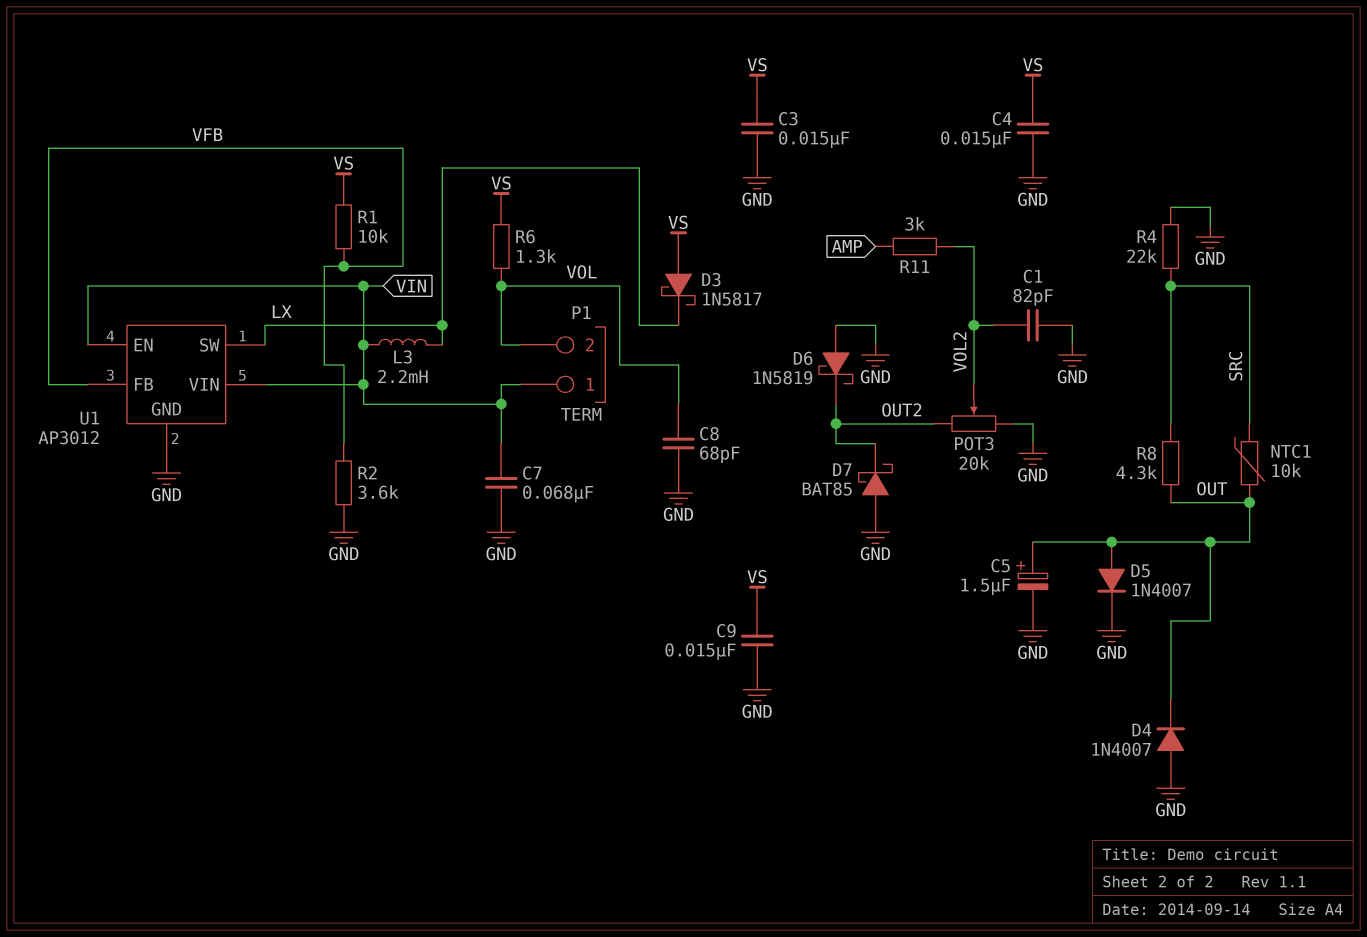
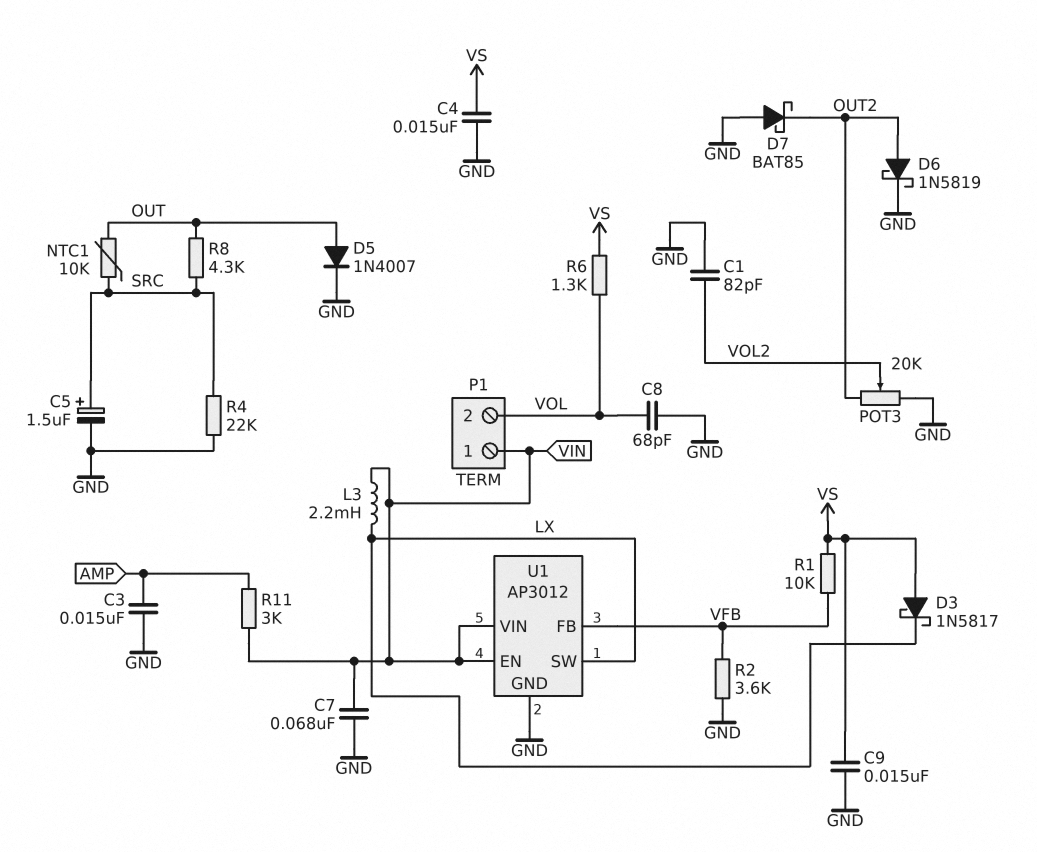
C3: 15nF (GND, VS) -> 15nF (AMP, GND)
C5: 1.5uF (plus OUT, minus GND) -> 1.5uF (plus SRC, minus GND)
D4: diode 1N4007 (A GND, K OUT) -> none
D6: schottky 1N5819 (A GND, K OUT2) -> schottky 1N5819 (A OUT2, K GND)
R11: 3k (AMP, VOL2) -> 3k (AMP, VIN)

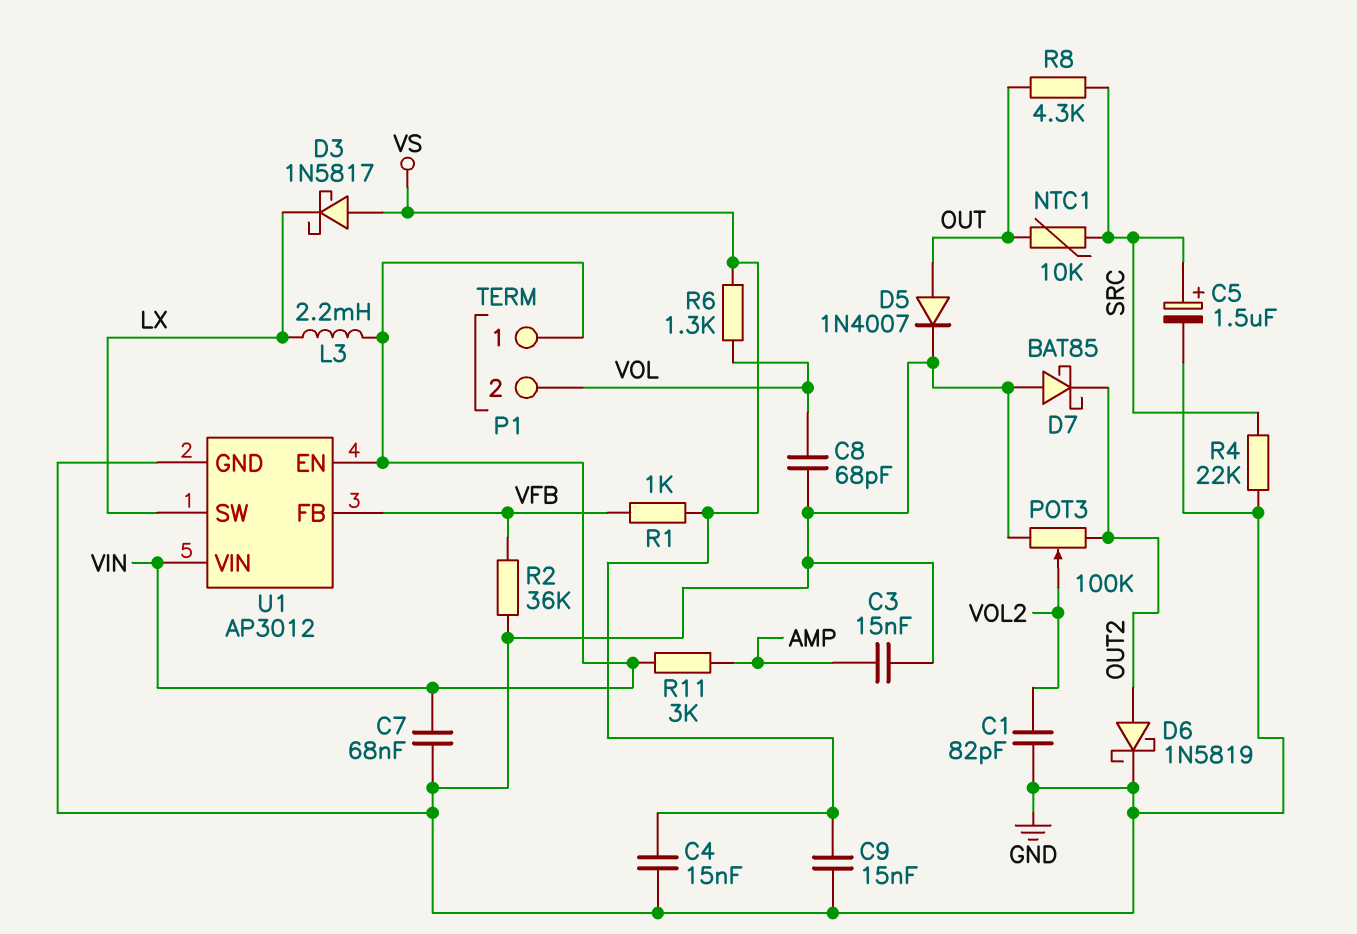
POT3: 20k (GND, OUT2, wiper VOL2) -> 100k (GND, OUT2, wiper VOL2)
R1: 10k (VFB, VS) -> 1k (VFB, VS)
R2: 3.6k (GND, VFB) -> 36k (GND, VFB)

